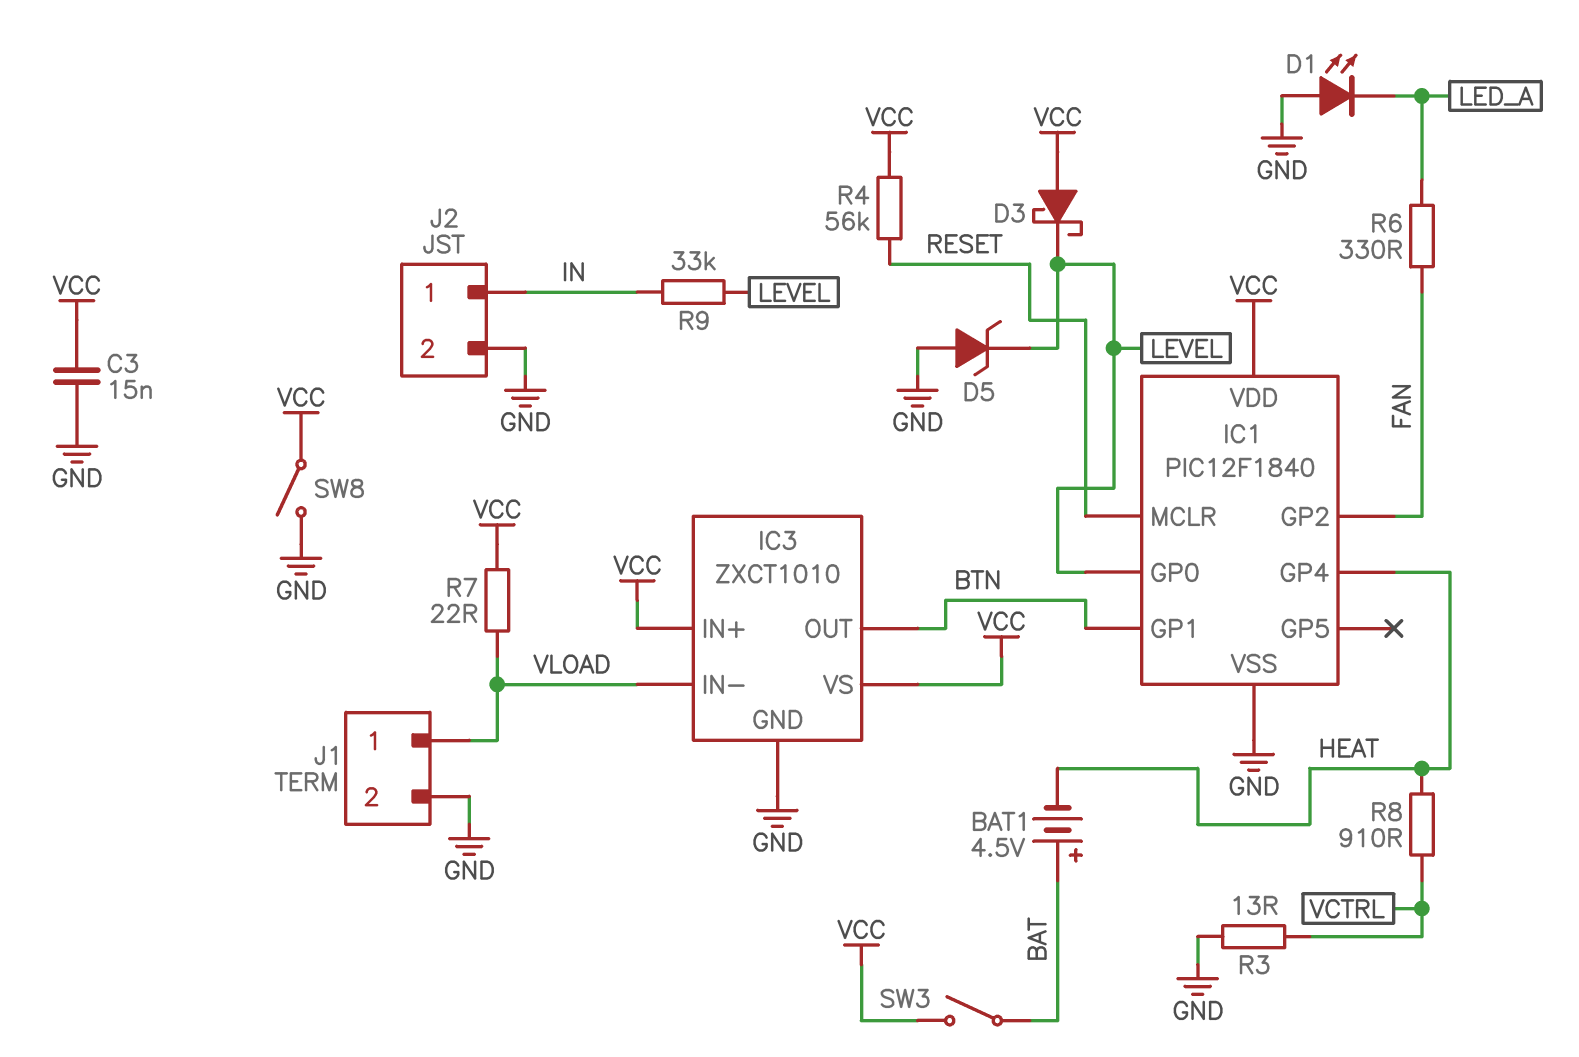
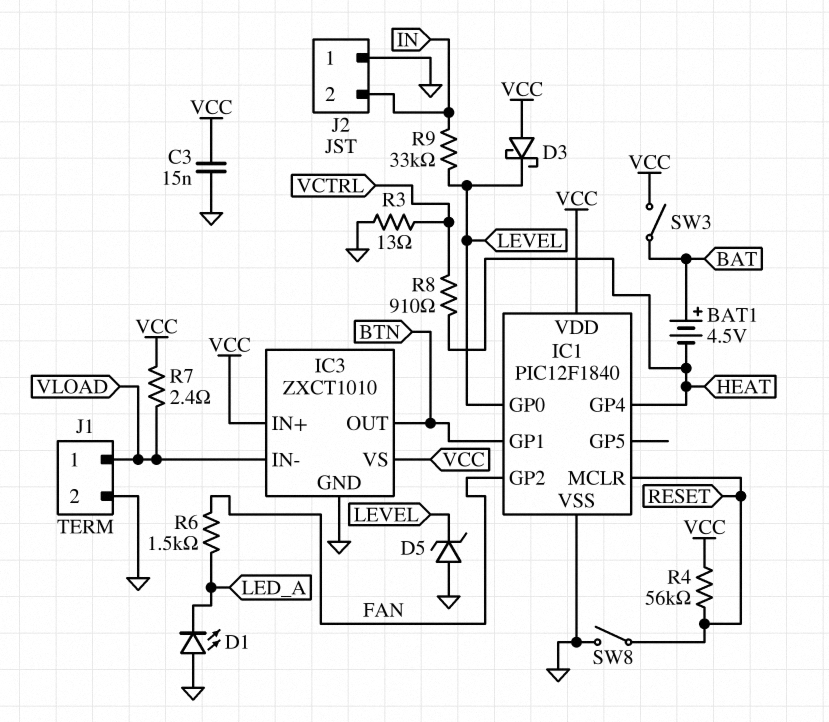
J2 pin 1: IN -> GND
J2 pin 2: GND -> IN
R6: 330 (FAN, LED_A) -> 1.5k (FAN, LED_A)
R7: 22 (VCC, VLOAD) -> 2.4 (VCC, VLOAD)
SW8: switch (GND, VCC) -> switch (GND, RESET)

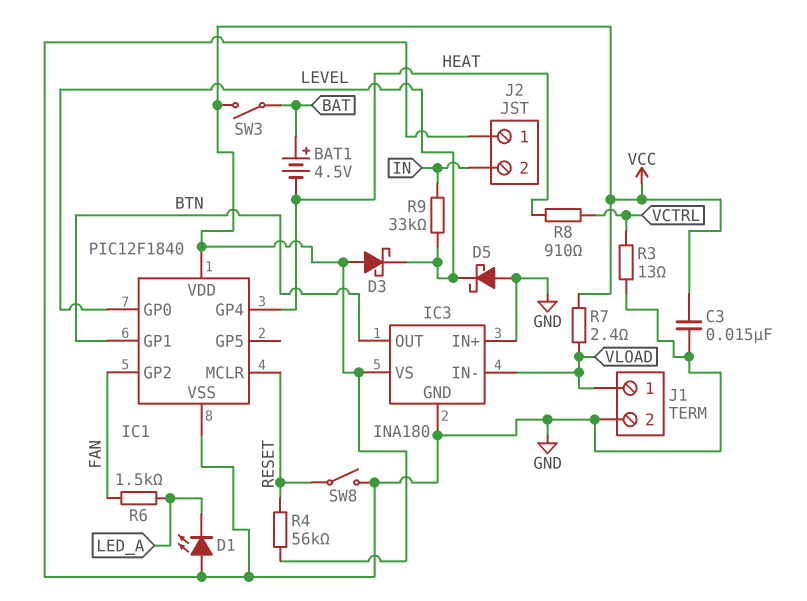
D5: zener (A GND, K LEVEL) -> schottky (A GND, K LEVEL)
IC3: ZXCT1010 -> INA180
IC3 pin IN+: VCC -> GND

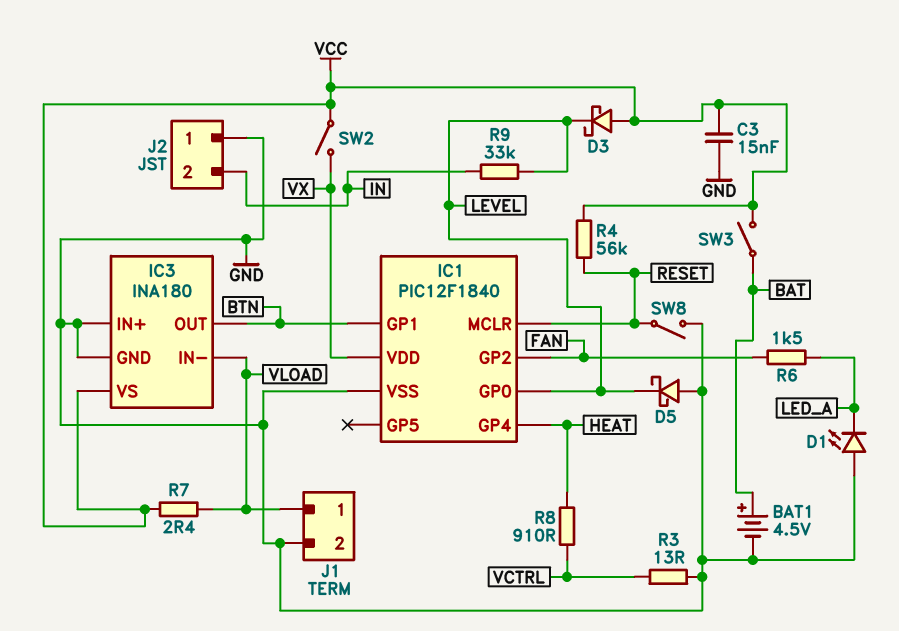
BAT1: 4.5V (plus BAT, minus HEAT) -> 4.5V (plus BAT, minus GND)
IC1 pin VDD: VCC -> VX
SW2: none -> switch (VCC, VX)

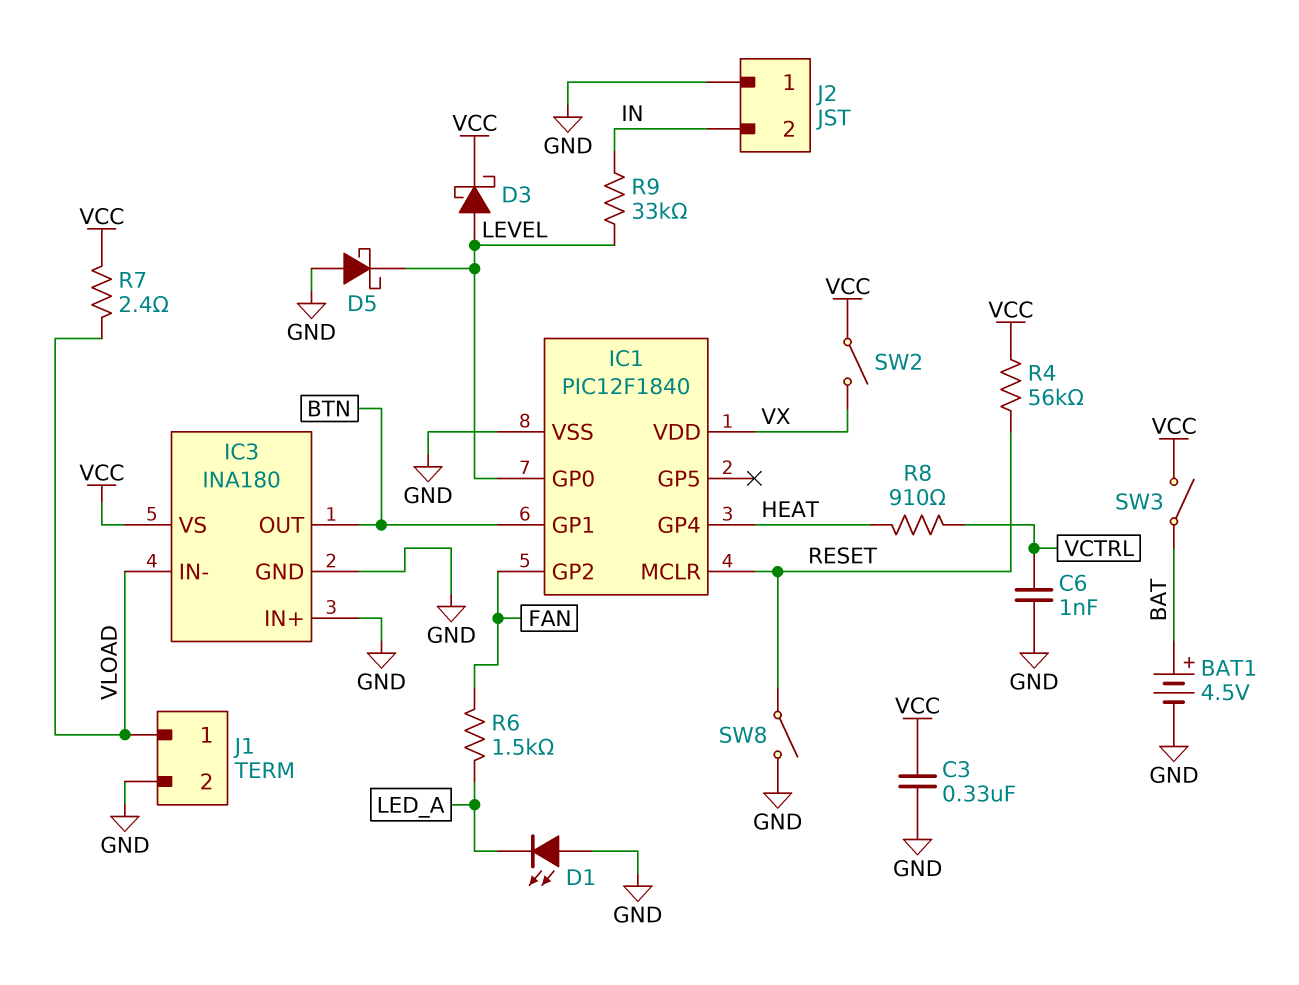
C3: 15nF (GND, VCC) -> 330nF (GND, VCC)
C6: none -> 1nF (GND, VCTRL)
D3: schottky (A VCC, K LEVEL) -> schottky (A LEVEL, K VCC)
R3: 13 (GND, VCTRL) -> none

